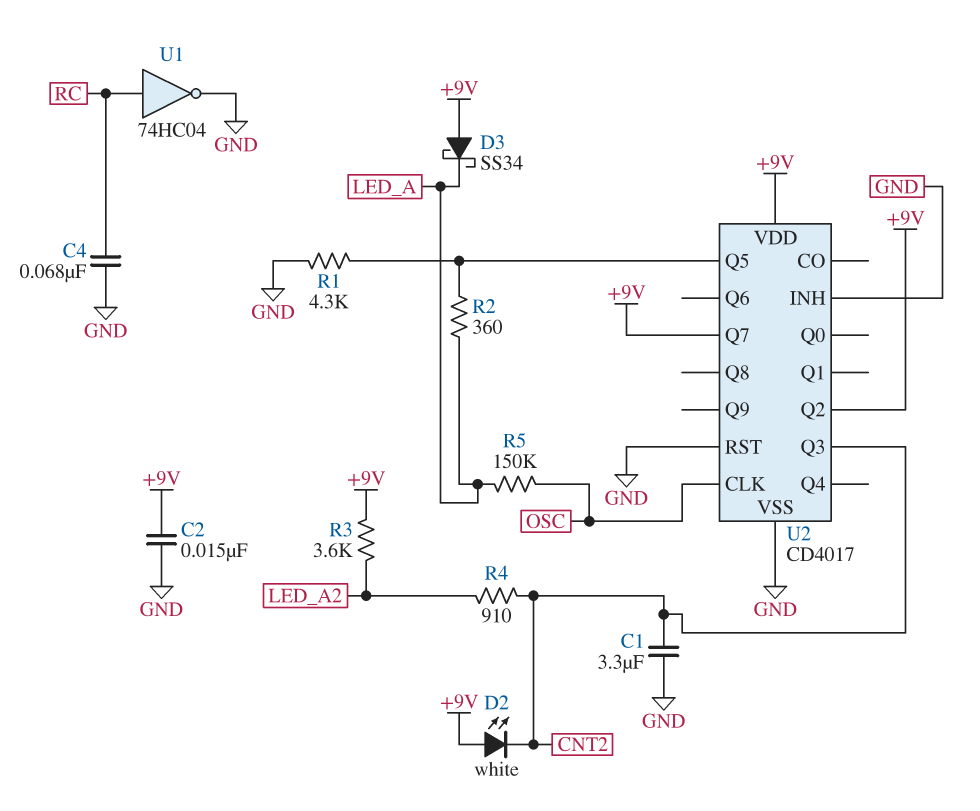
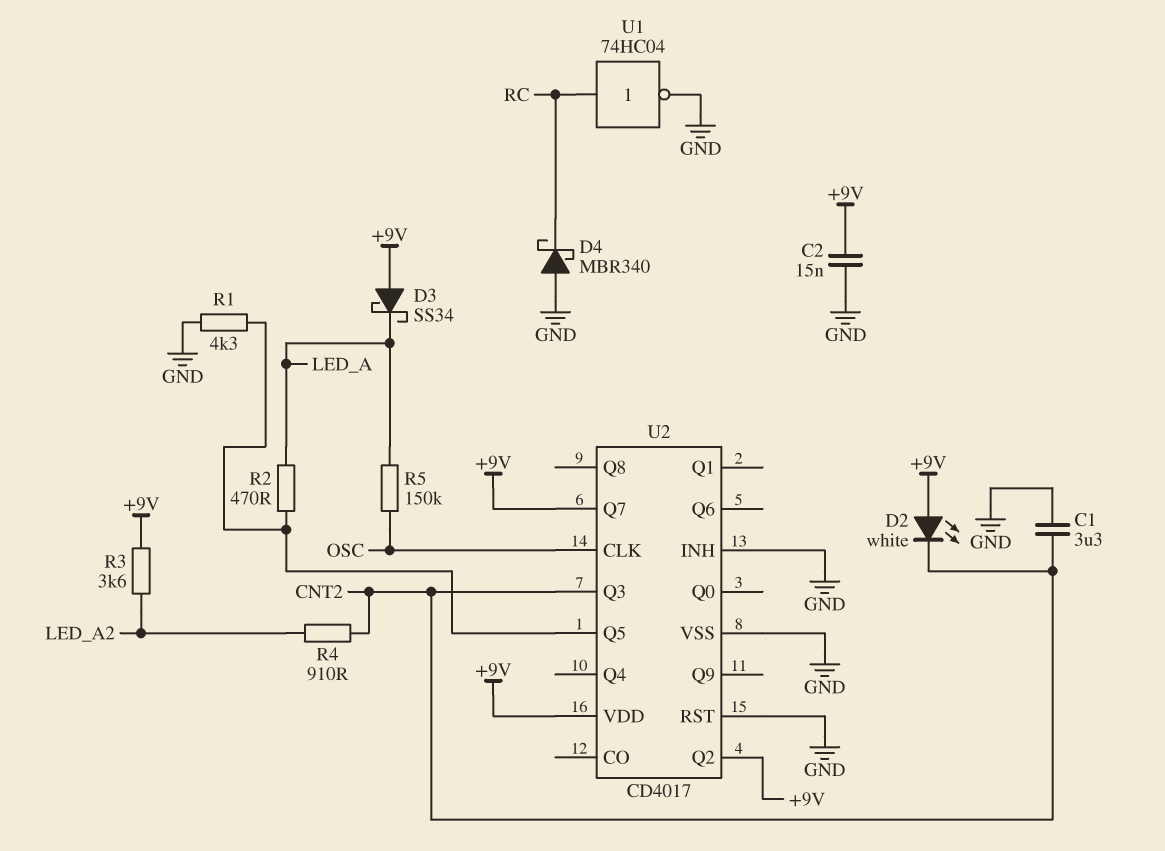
C4: 68nF (GND, RC) -> none
D4: none -> schottky MBR340 (A GND, K RC)
R2: 360 (LED_A, U2/Q5) -> 470 (LED_A, U2/Q5)

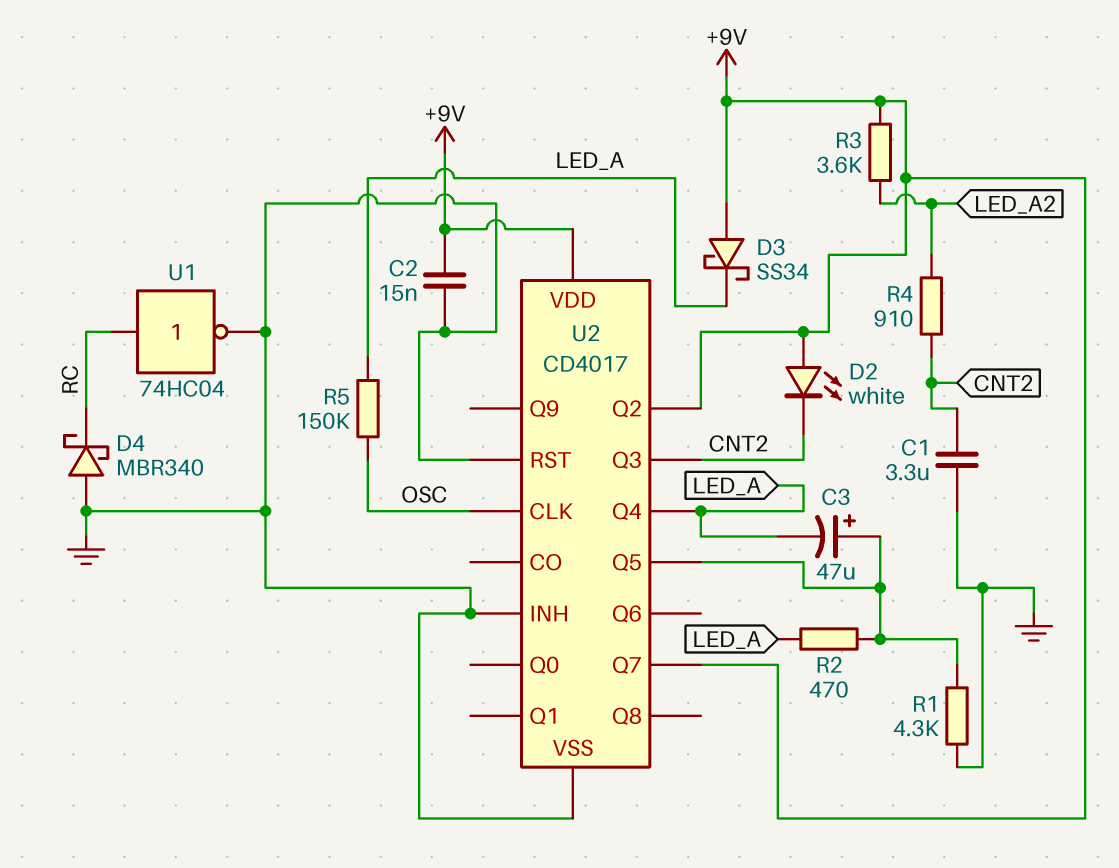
C3: none -> 47uF (plus U2/Q5, minus LED_A)
U2 pin Q4: none -> LED_A

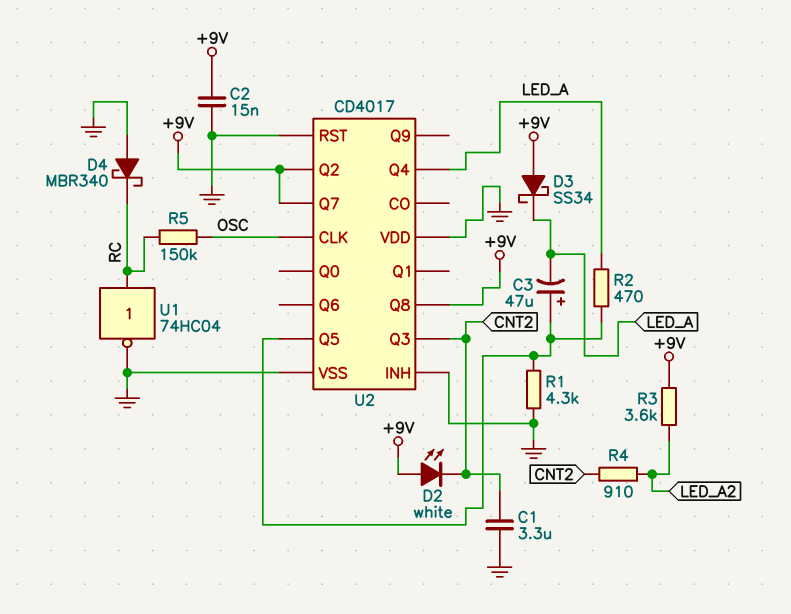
R5: 150k (LED_A, OSC) -> 150k (OSC, RC)
U2 pin Q8: none -> +9V
U2 pin VDD: +9V -> GND

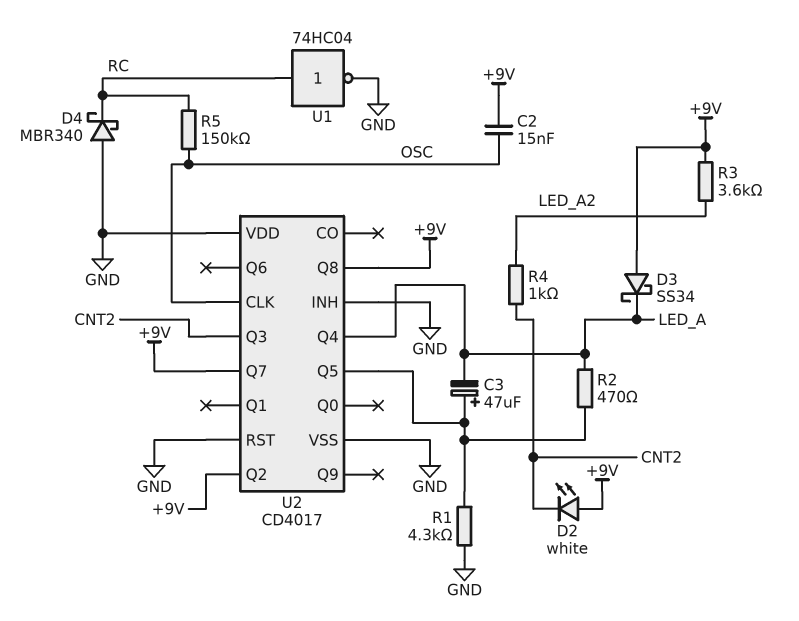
C1: 3.3uF (CNT2, GND) -> none
C2: 15nF (+9V, GND) -> 15nF (+9V, OSC)
R4: 910 (CNT2, LED_A2) -> 1k (CNT2, LED_A2)

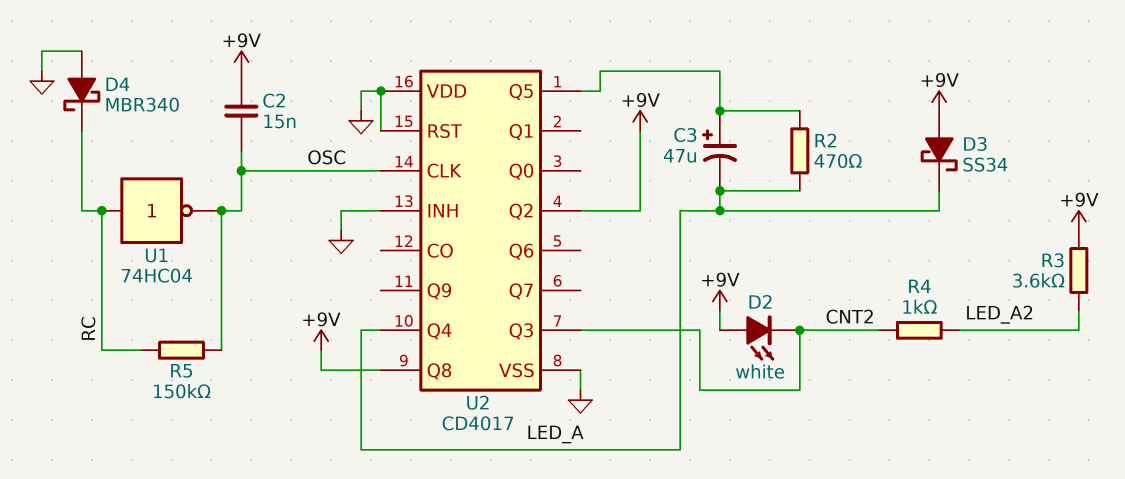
R1: 4.3k (GND, U2/Q5) -> none
U1: NOT 74HC04 (in RC, out GND) -> NOT 74HC04 (in RC, out OSC)
U2 pin Q7: +9V -> none

